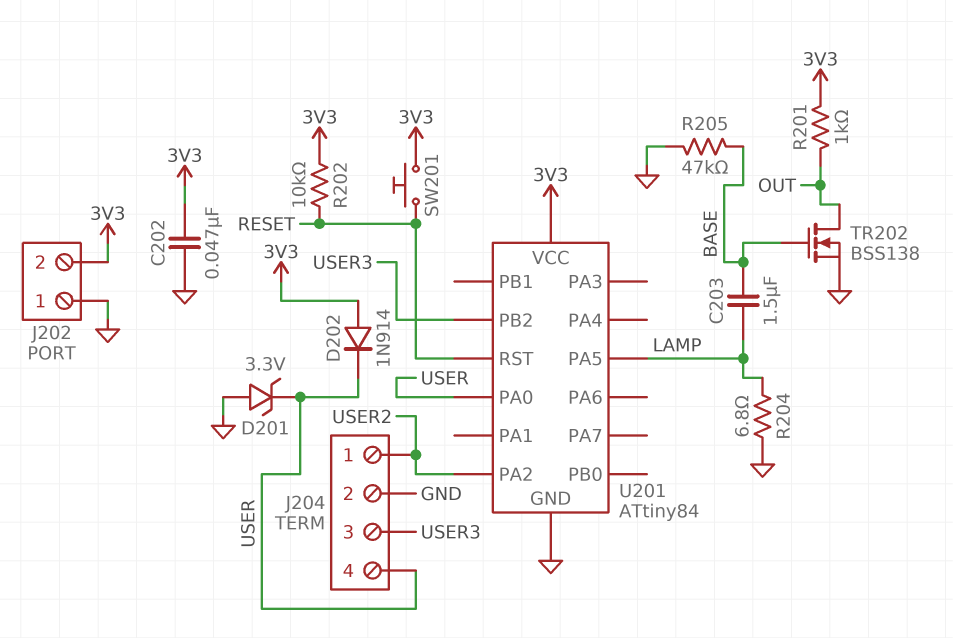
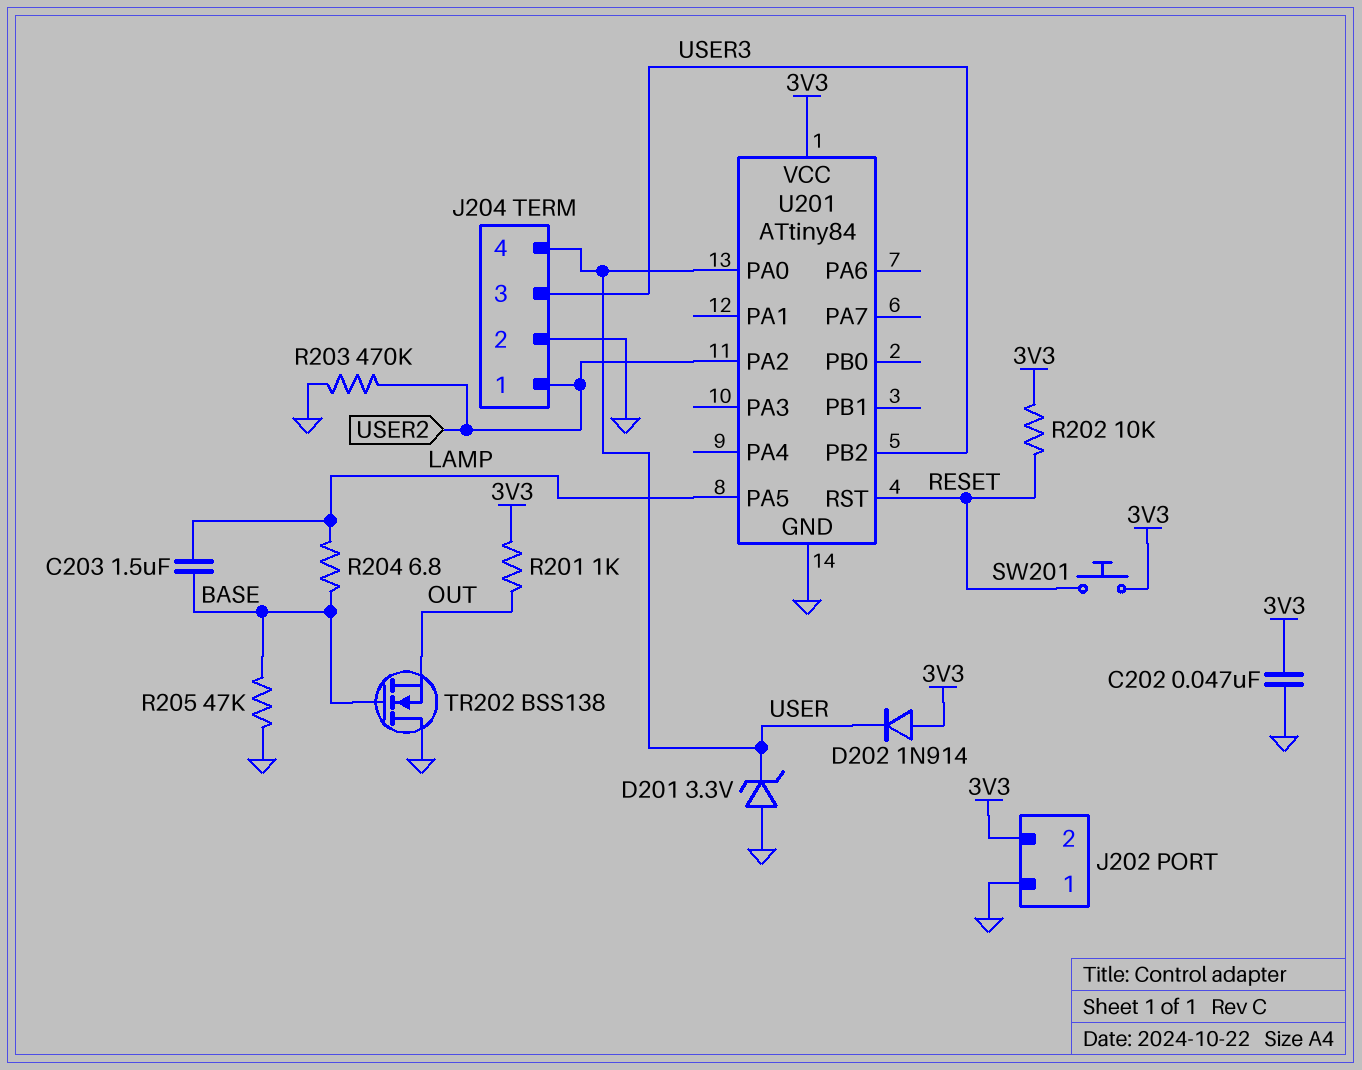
R203: none -> 470k (GND, USER2)
R204: 6.8 (GND, LAMP) -> 6.8 (BASE, LAMP)
TR202: NMOS BSS138 (G BASE, D OUT, S GND) -> NMOS BSS138 (G BASE, D GND, S OUT)

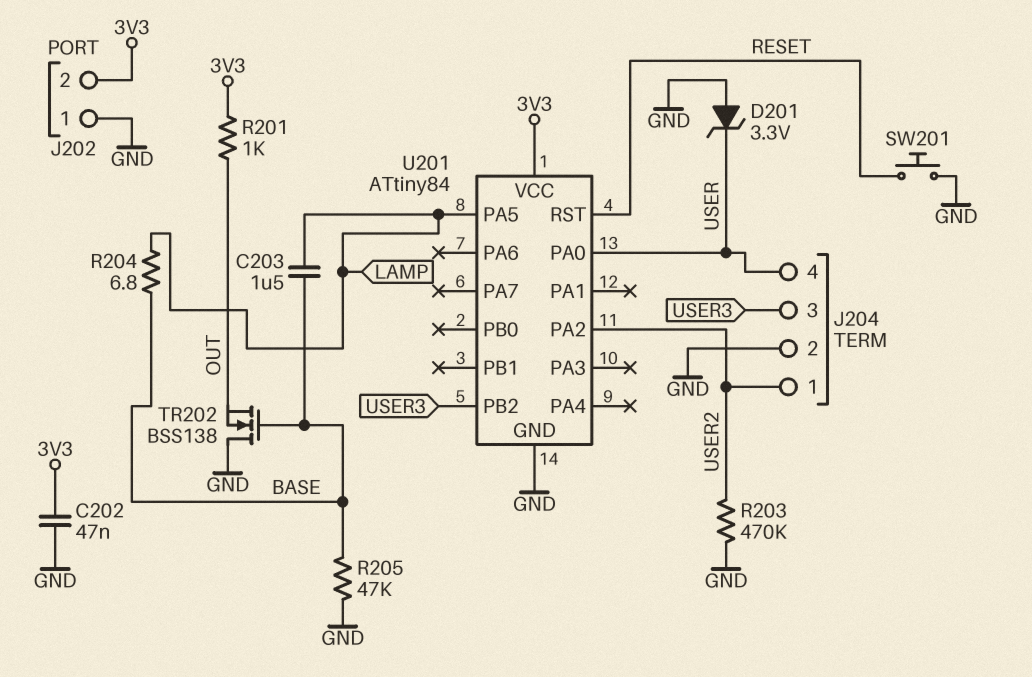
D202: diode 1N914 (A 3V3, K USER) -> none
R202: 10k (3V3, RESET) -> none
SW201: button (3V3, RESET) -> button (GND, RESET)

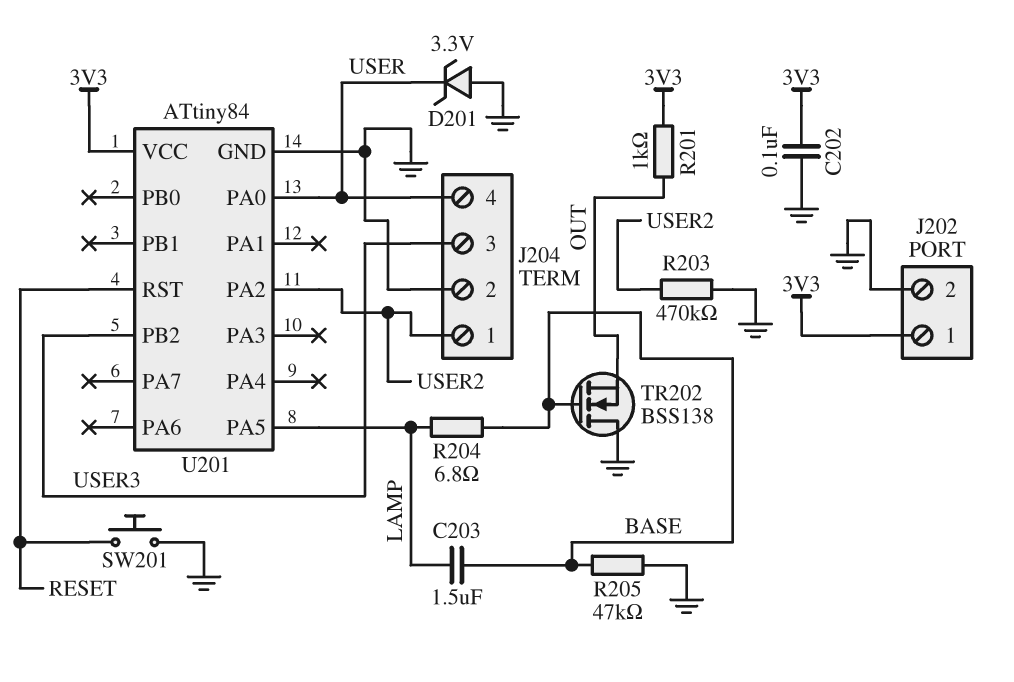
C202: 47nF (3V3, GND) -> 100nF (3V3, GND)
J202 pin 1: GND -> 3V3
J202 pin 2: 3V3 -> GND

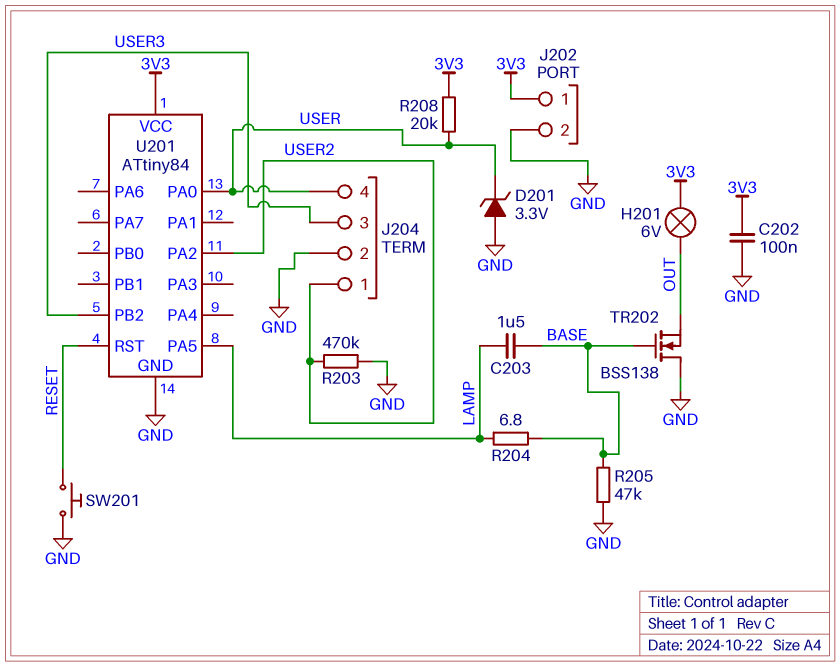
H201: none -> lamp 6V (3V3, OUT)
R201: 1k (3V3, OUT) -> none
R208: none -> 20k (3V3, USER)

